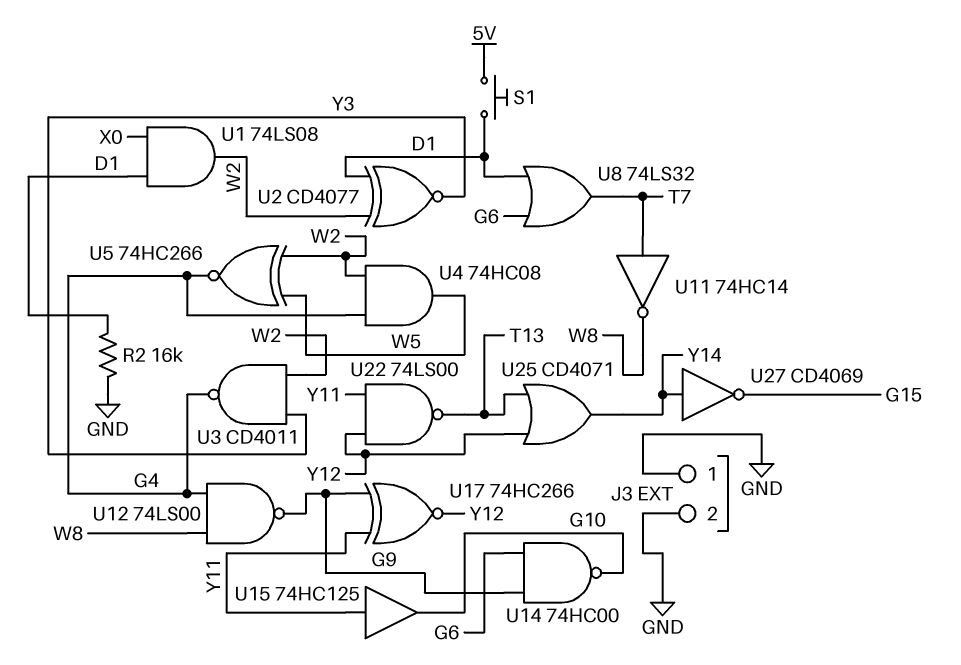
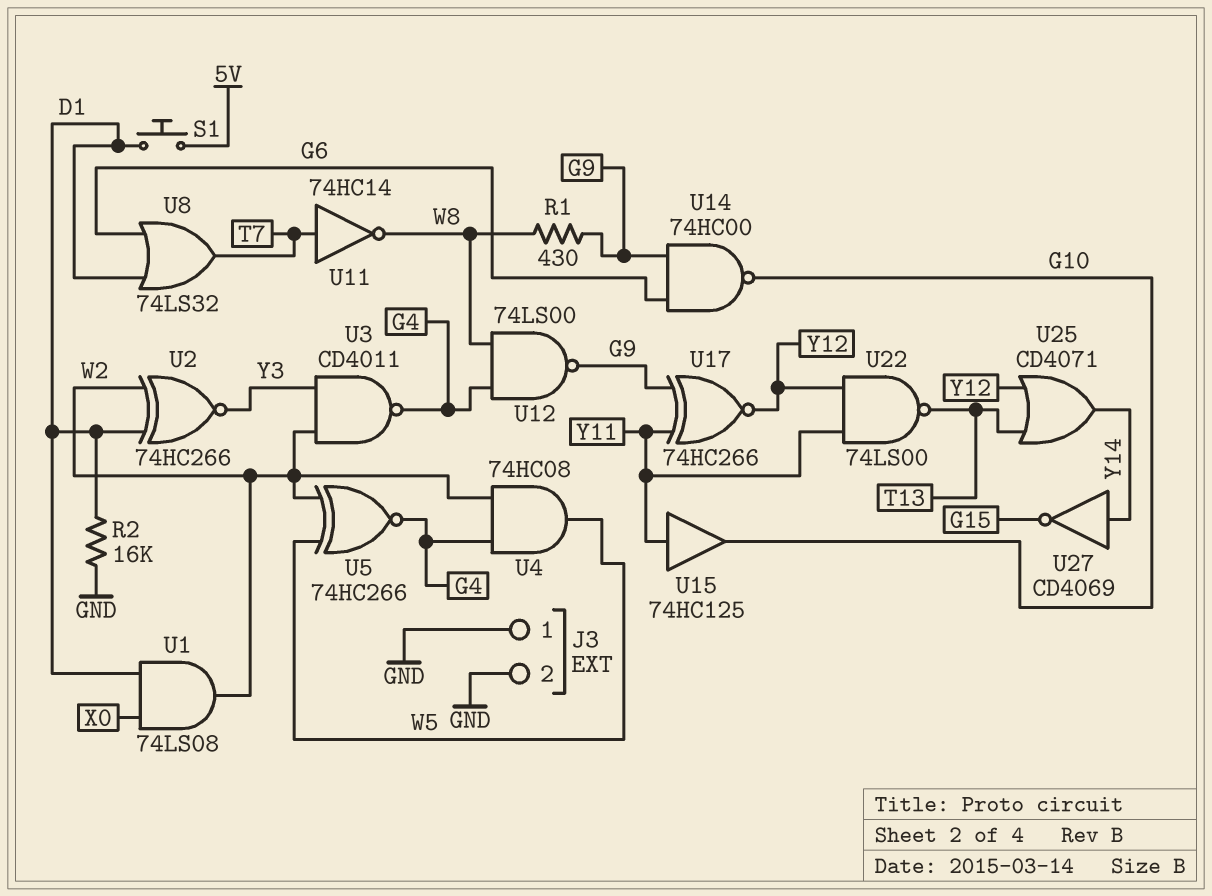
R1: none -> 430 (G9, W8)
U2: XNOR CD4077 (in D1, in W2, out Y3) -> XNOR 74HC266 (in D1, in W2, out Y3)

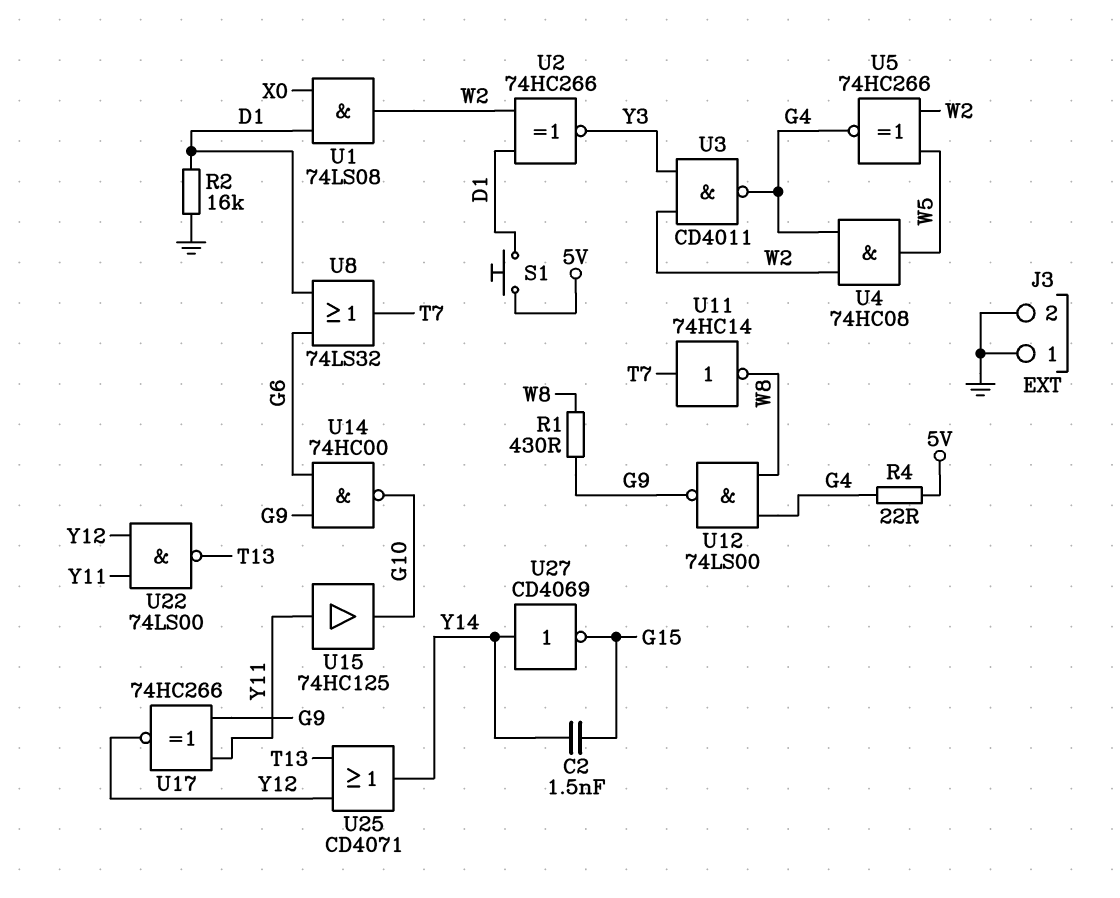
C2: none -> 1.5nF (G15, Y14)
R4: none -> 22 (5V, G4)

